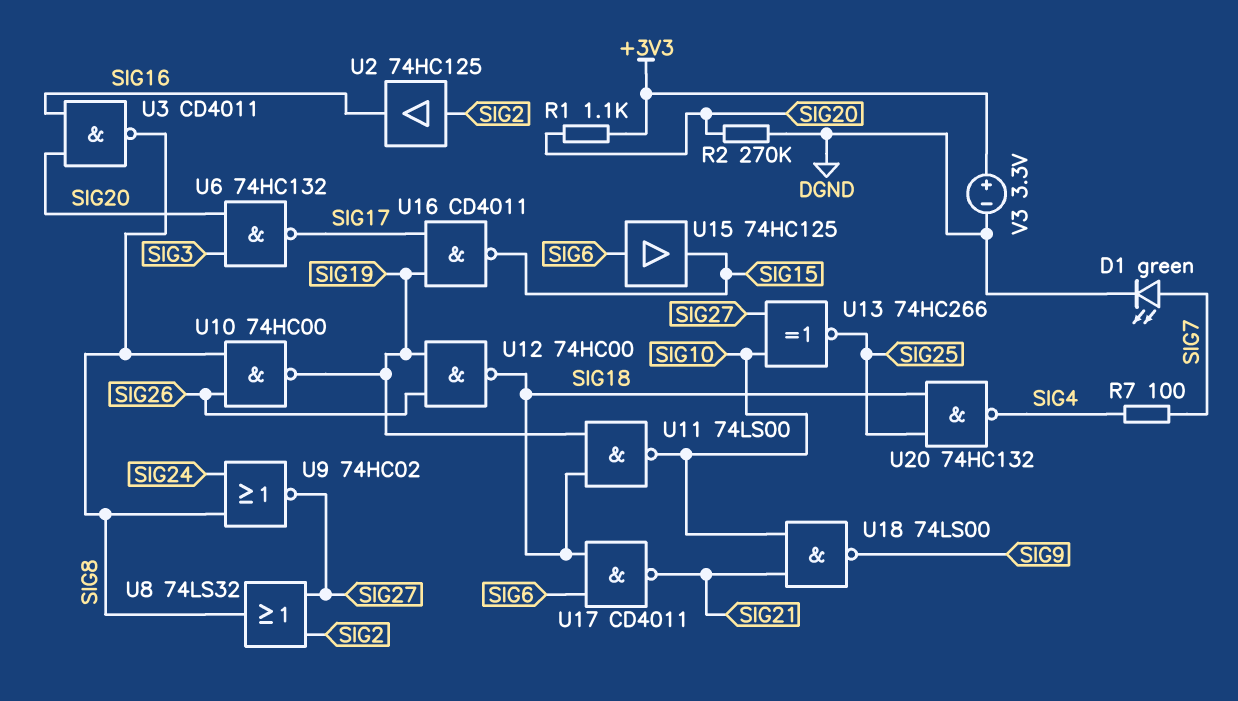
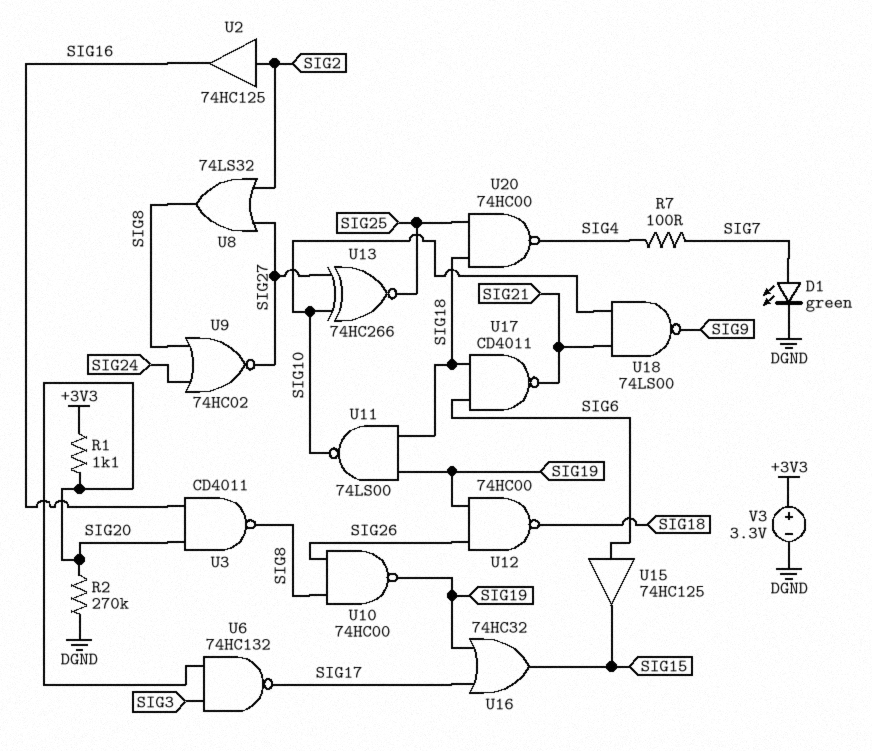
U16: NAND CD4011 (in SIG17, in SIG19, out SIG15) -> OR 74HC32 (in SIG17, in SIG19, out SIG15)
U20: NAND 74HC132 (in SIG18, in SIG25, out SIG4) -> NAND 74HC00 (in SIG18, in SIG25, out SIG4)

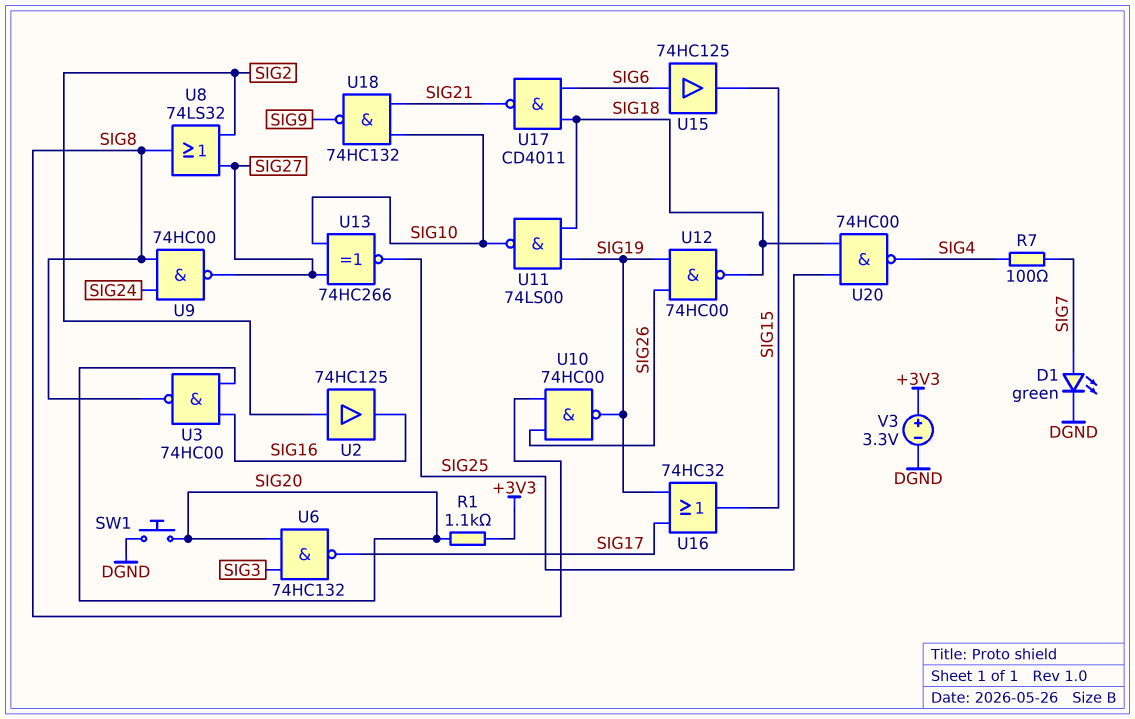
R2: 270k (DGND, SIG20) -> none
SW1: none -> button (DGND, SIG20)
U3: NAND CD4011 (in SIG16, in SIG20, out SIG8) -> NAND 74HC00 (in SIG16, in SIG20, out SIG8)
U9: NOR 74HC02 (in SIG8, in SIG24, out SIG27) -> NAND 74HC00 (in SIG8, in SIG24, out SIG27)
U18: NAND 74LS00 (in SIG10, in SIG21, out SIG9) -> NAND 74HC132 (in SIG10, in SIG21, out SIG9)

